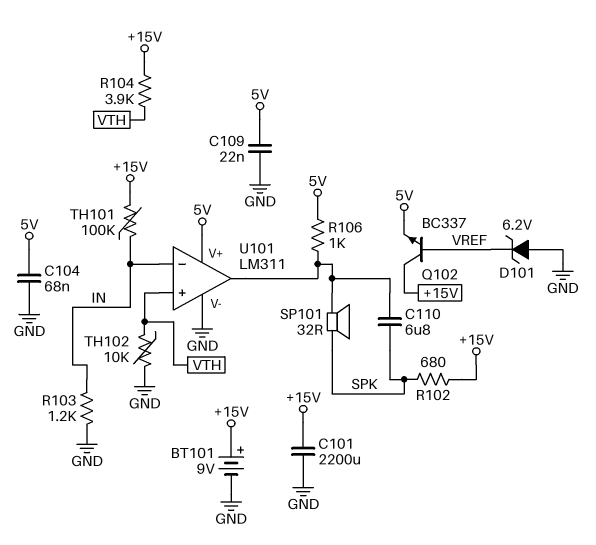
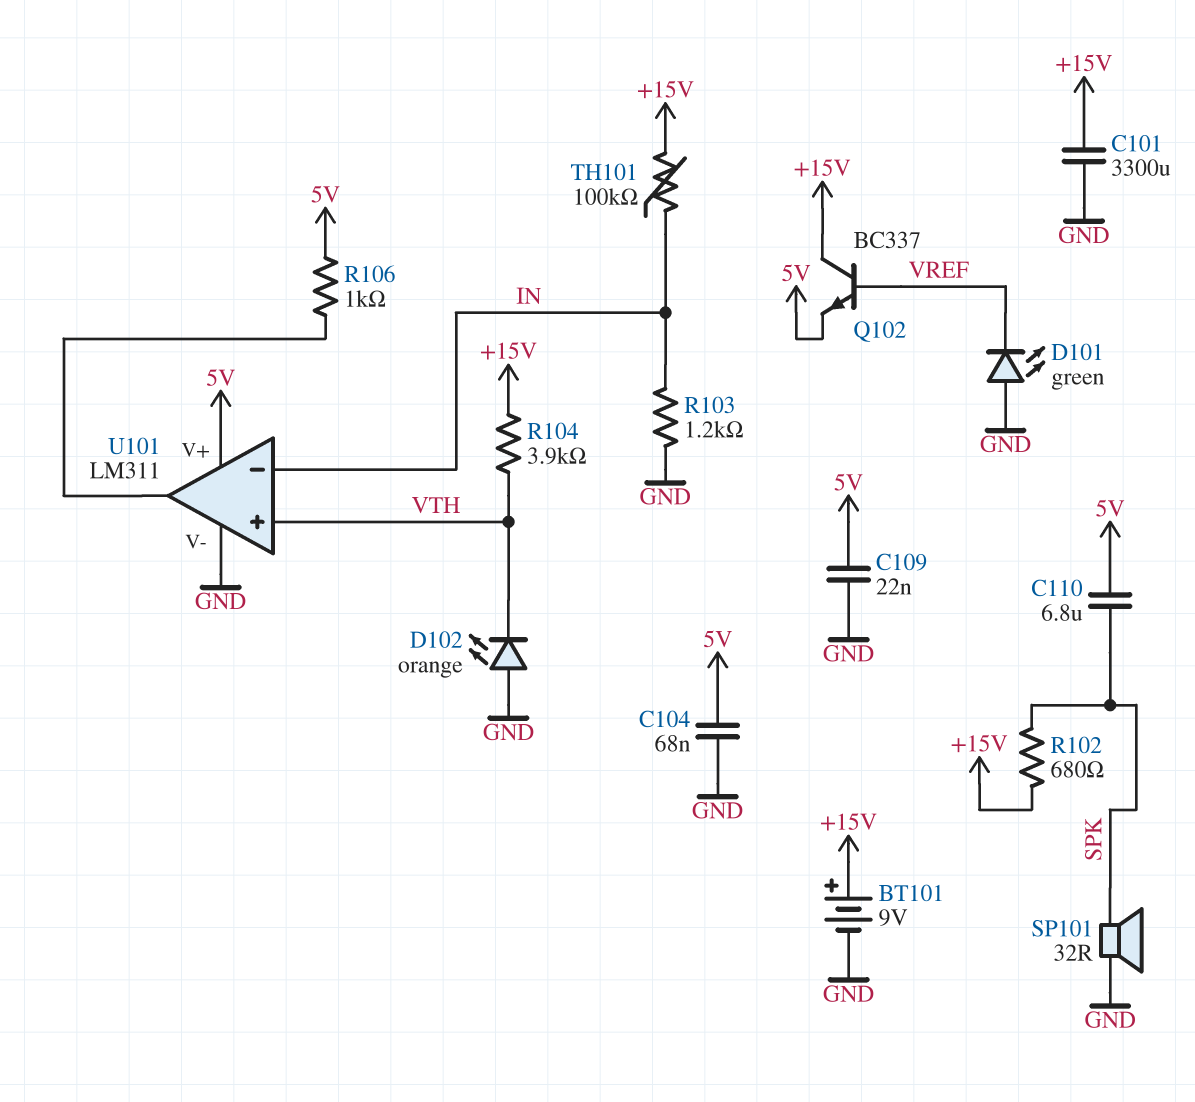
C101: 2200uF (+15V, GND) -> 3300uF (+15V, GND)
C110: 6.8uF (SPK, U101/out) -> 6.8uF (5V, SPK)
D101: zener 6.2V (A GND, K VREF) -> LED green (A GND, K VREF)
D102: none -> LED orange (A GND, K VTH)
SP101: speaker 32R (SPK, U101/out) -> speaker 32R (GND, SPK)
TH102: 10k (GND, VTH) -> none

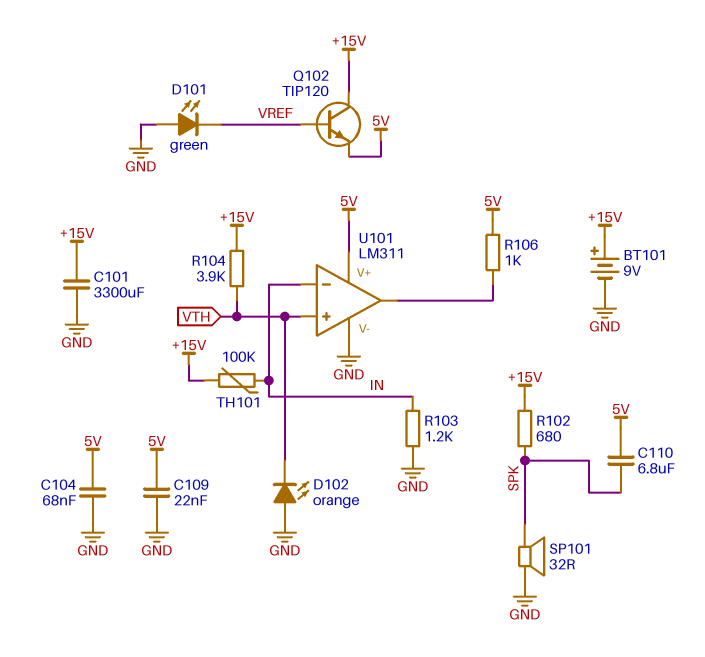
Q102: NPN BC337 (B VREF, C +15V, E 5V) -> NPN TIP120 (B VREF, C +15V, E 5V)

